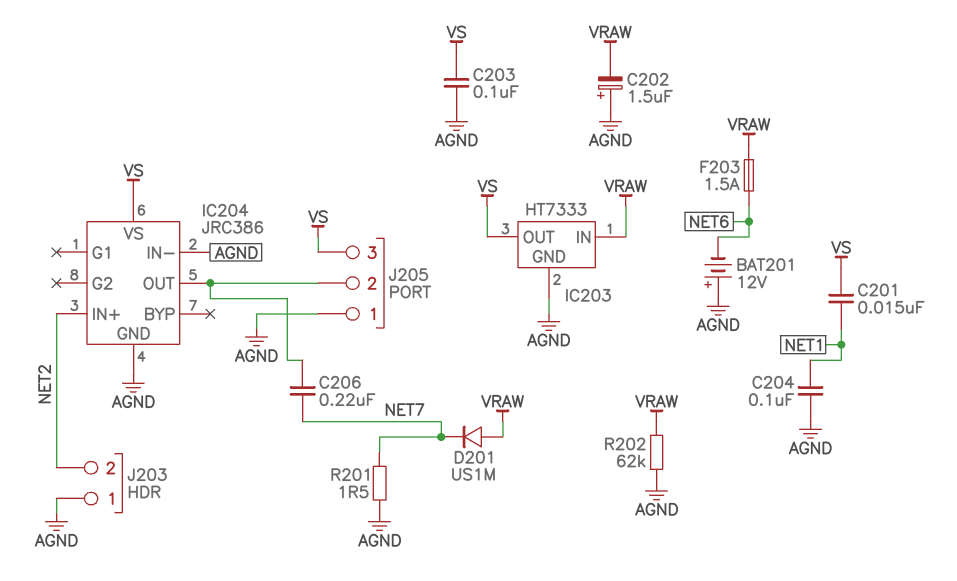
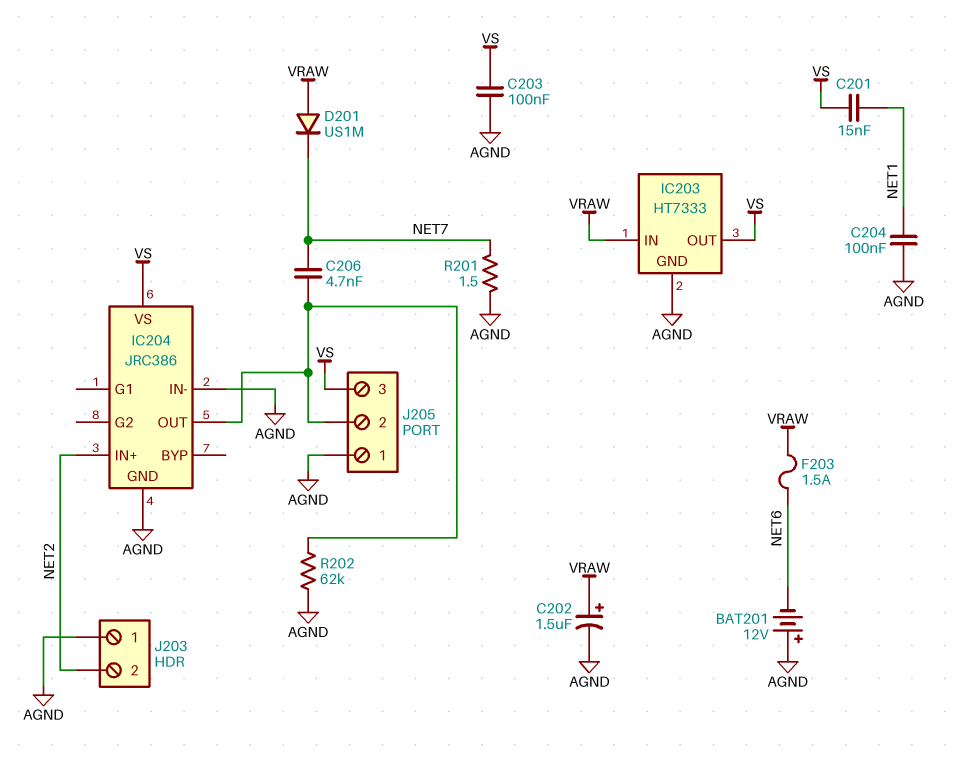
C202: 1.5uF (plus AGND, minus VRAW) -> 1.5uF (plus VRAW, minus AGND)
C206: 220nF (IC204/OUT, NET7) -> 4.7nF (IC204/OUT, NET7)
R202: 62k (AGND, VRAW) -> 62k (AGND, IC204/OUT)

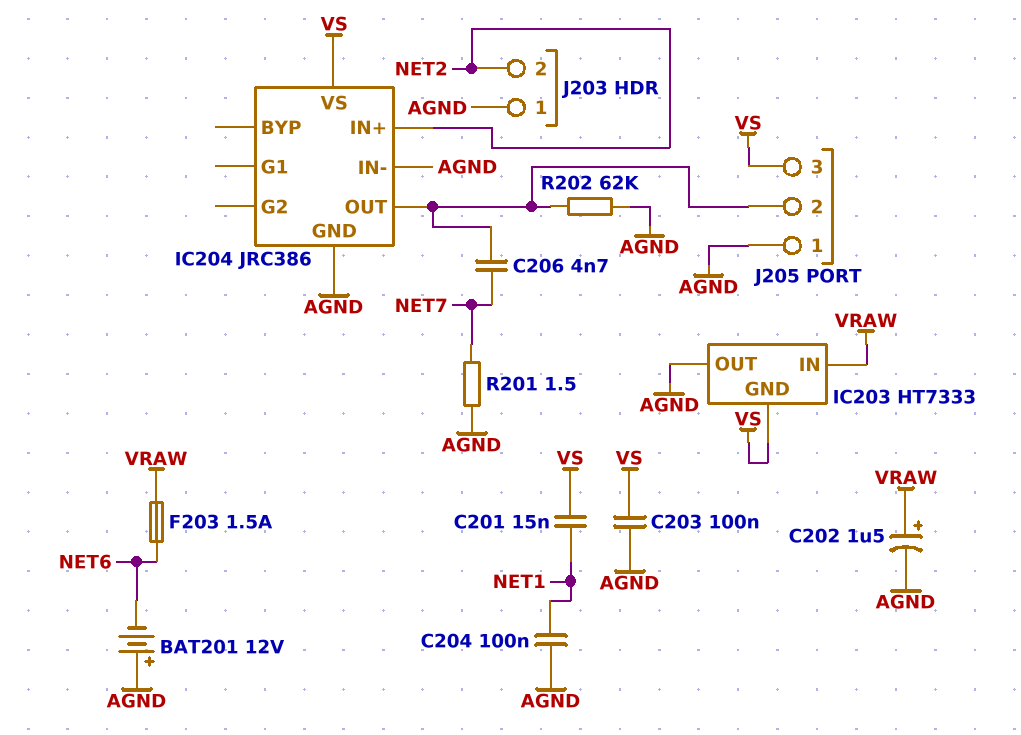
D201: diode US1M (A VRAW, K NET7) -> none
IC203 pin GND: AGND -> VS
IC203 pin OUT: VS -> AGND

